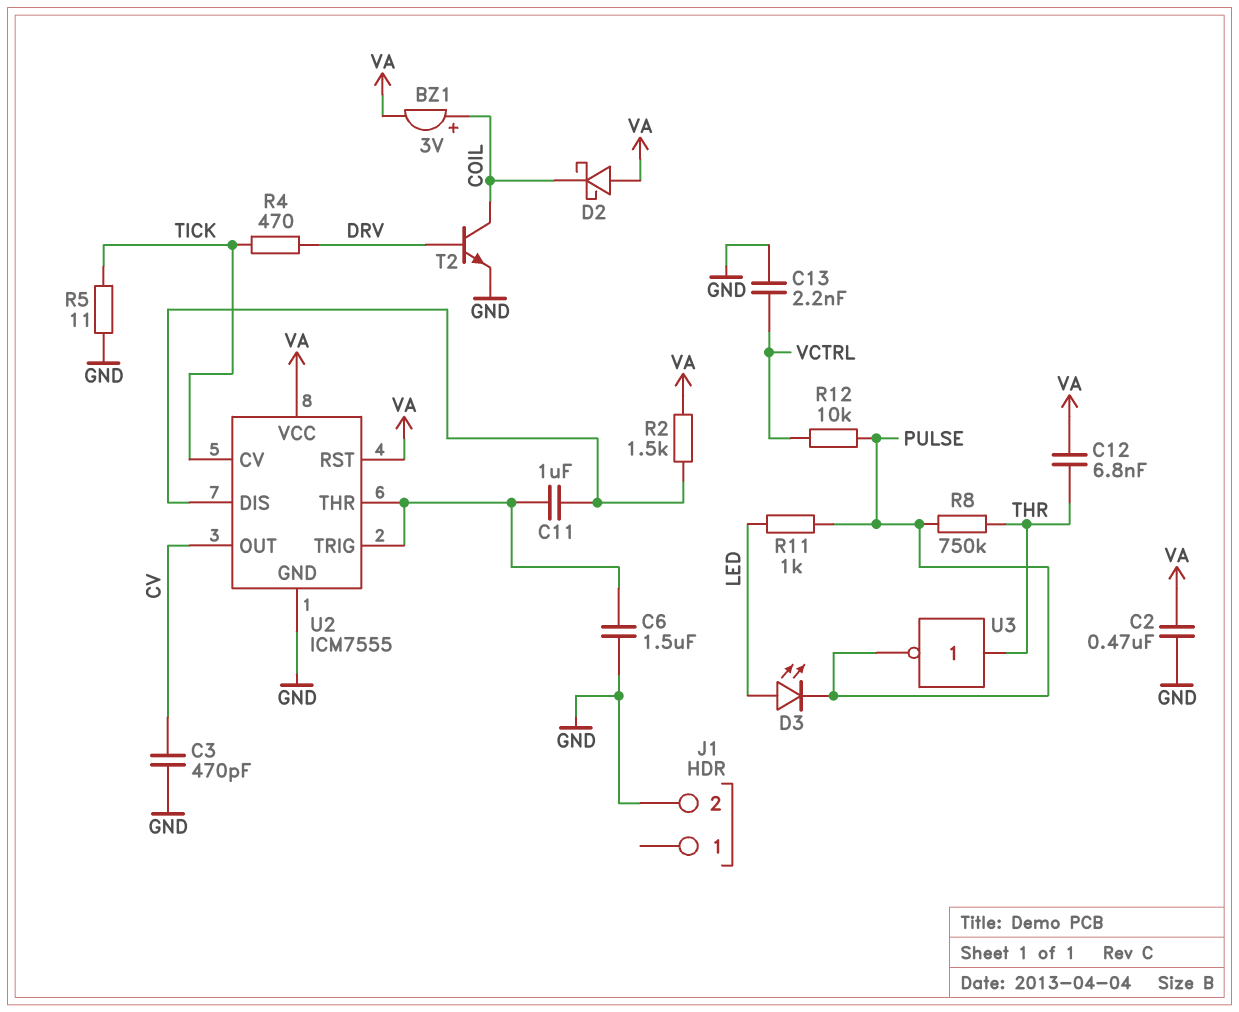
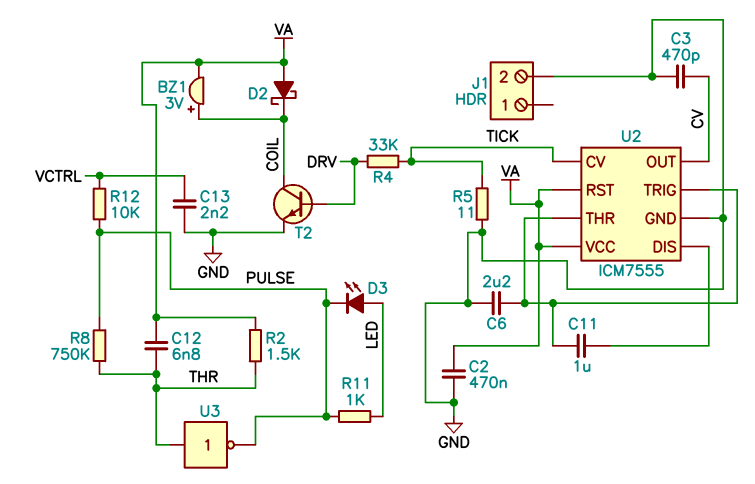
C6: 1.5uF (GND, U2/THR) -> 2.2uF (GND, U2/THR)
R2: 1.5k (U2/DIS, VA) -> 1.5k (THR, VA)
R4: 470 (DRV, TICK) -> 33k (DRV, TICK)

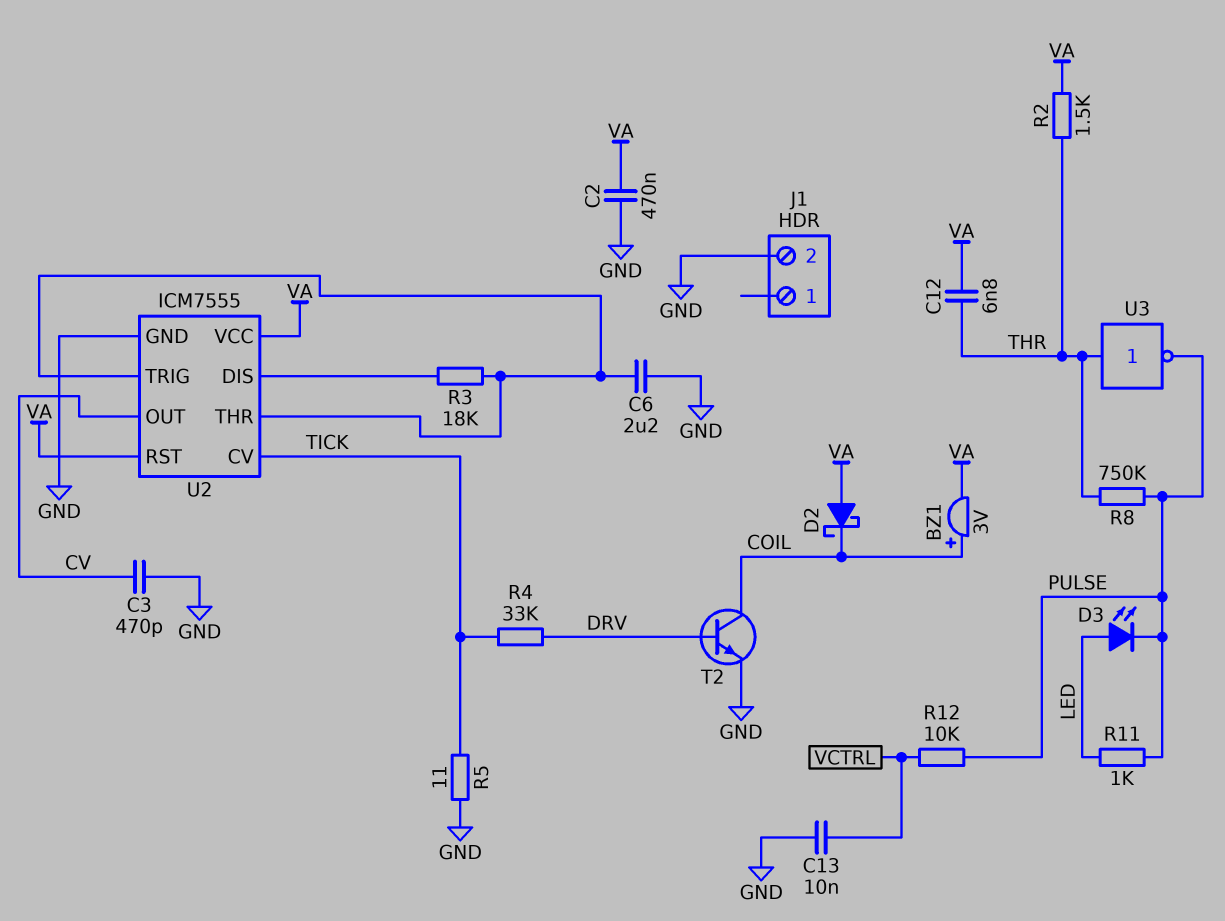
C11: 1uF (U2/DIS, U2/THR) -> none
C13: 2.2nF (GND, VCTRL) -> 10nF (GND, VCTRL)
R3: none -> 18k (U2/DIS, U2/THR)

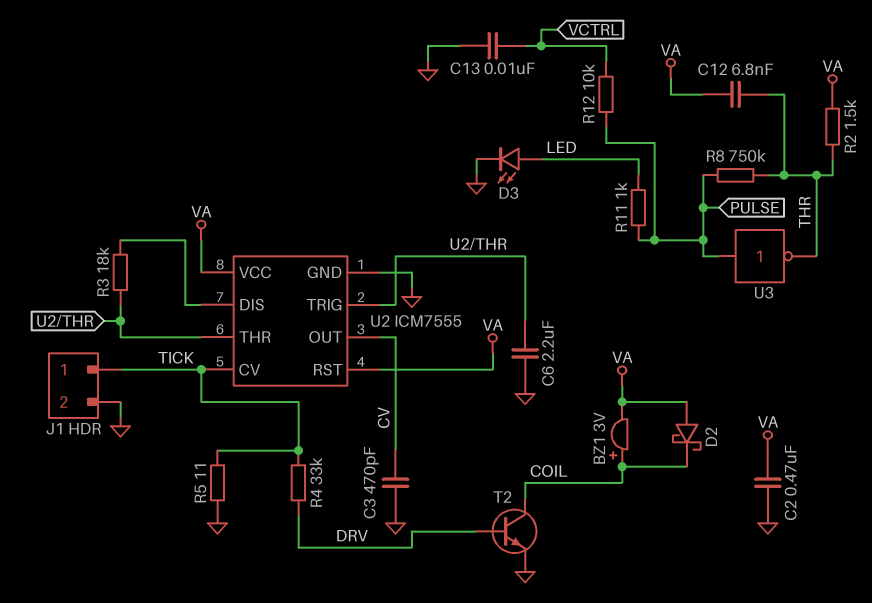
D3: LED (A LED, K PULSE) -> LED (A LED, K GND)
J1 pin 1: none -> TICK
U3: NOT (in THR, out PULSE) -> NOT (in PULSE, out THR)

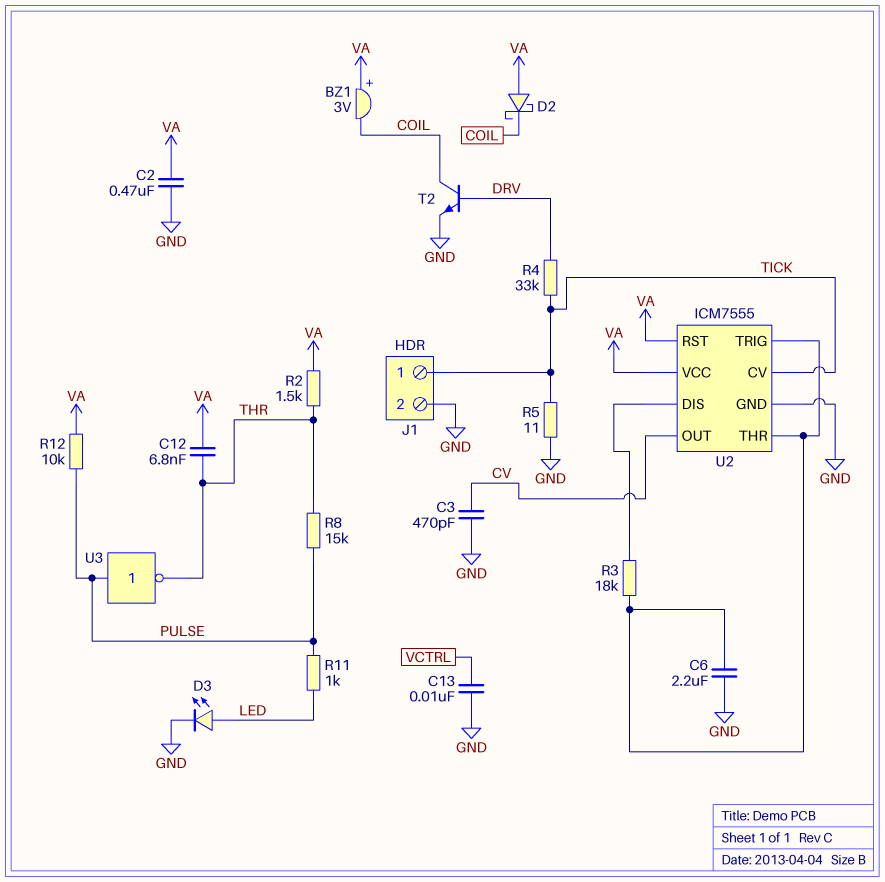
BZ1: buzzer 3V (plus COIL, minus VA) -> buzzer 3V (plus VA, minus COIL)
R8: 750k (PULSE, THR) -> 15k (PULSE, THR)
R12: 10k (PULSE, VCTRL) -> 10k (PULSE, VA)

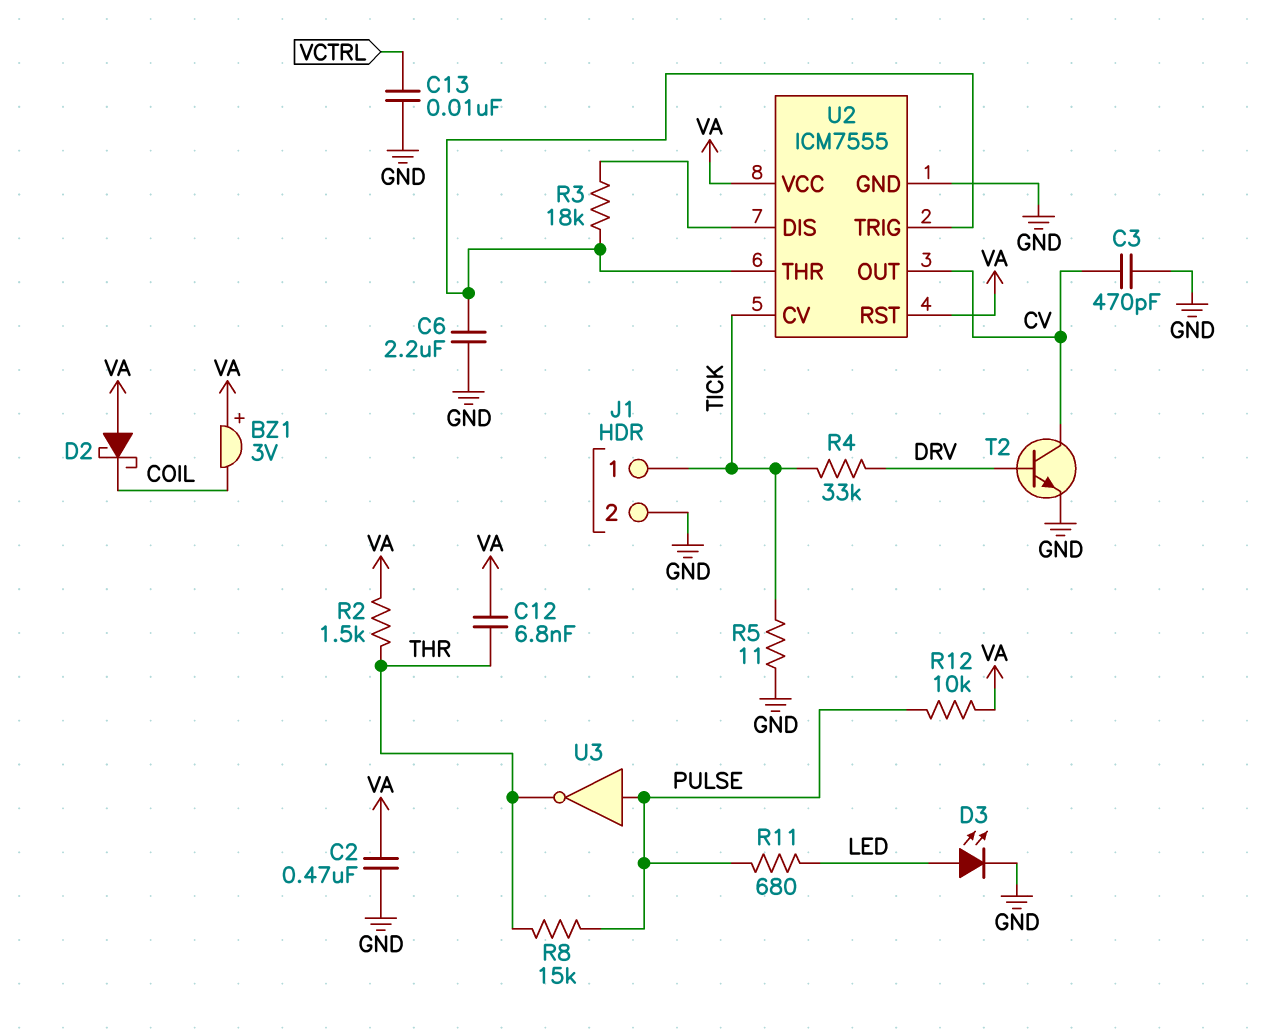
R11: 1k (LED, PULSE) -> 680 (LED, PULSE)
T2: NPN (B DRV, C COIL, E GND) -> NPN (B DRV, C CV, E GND)

